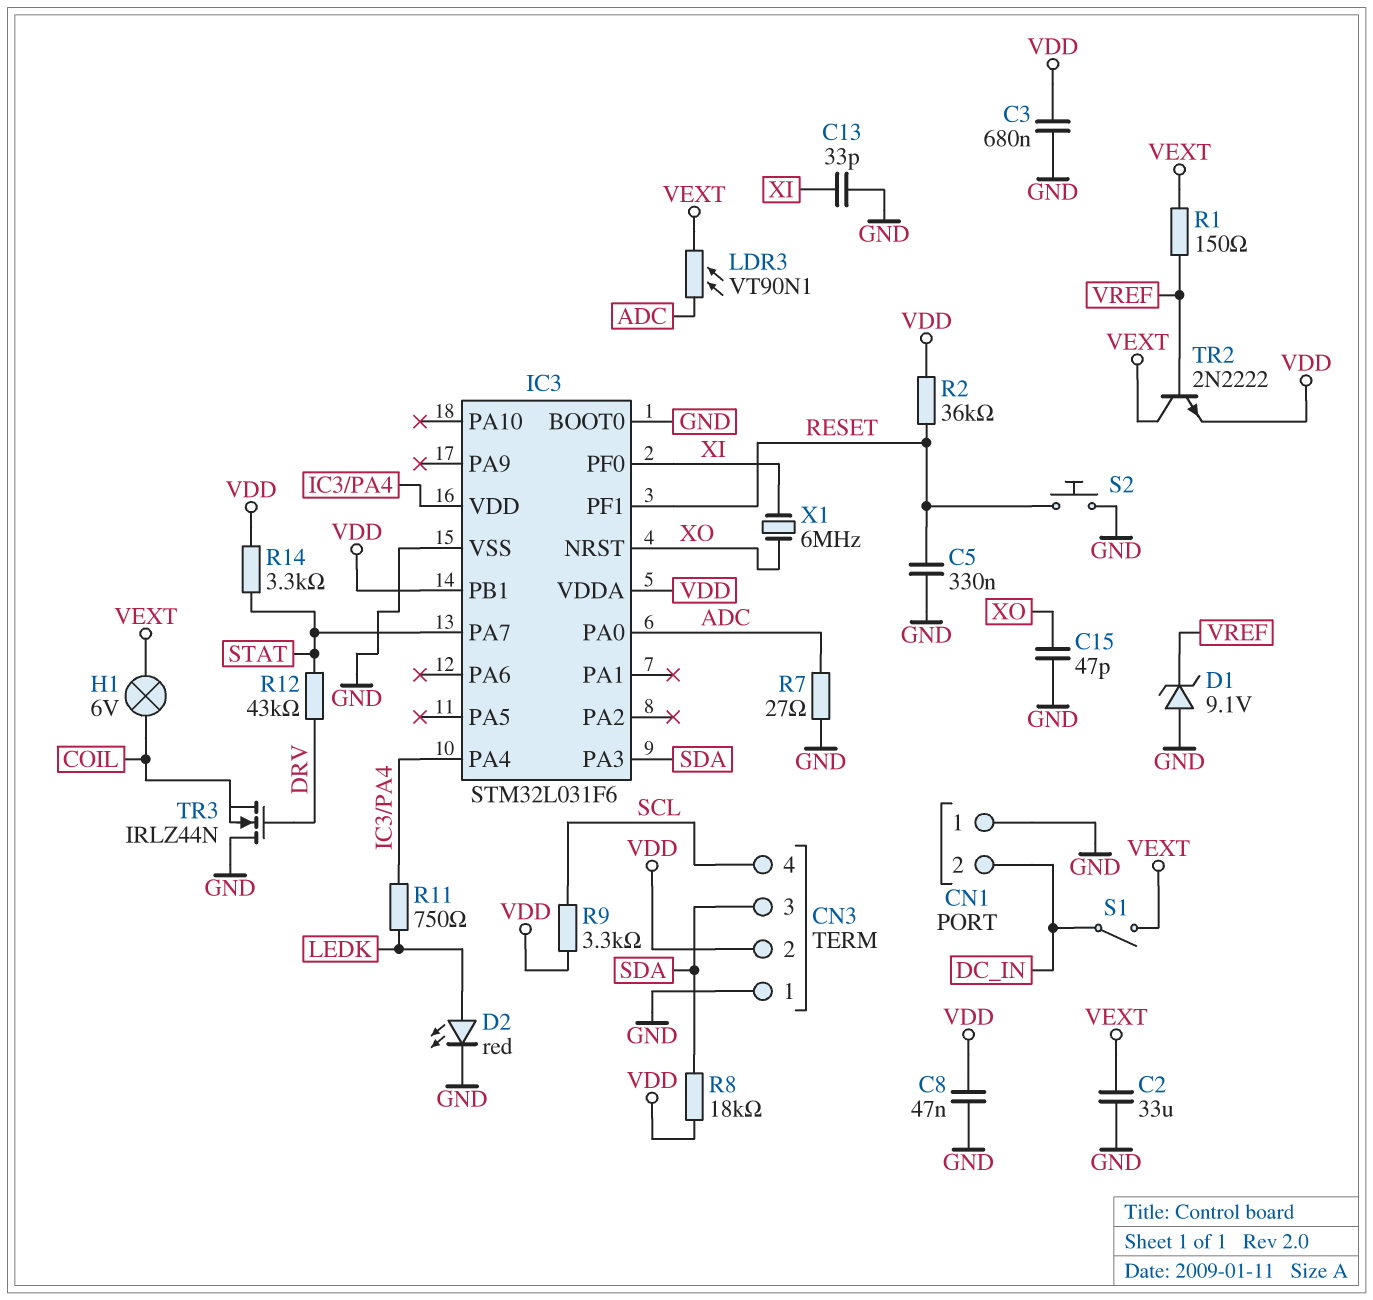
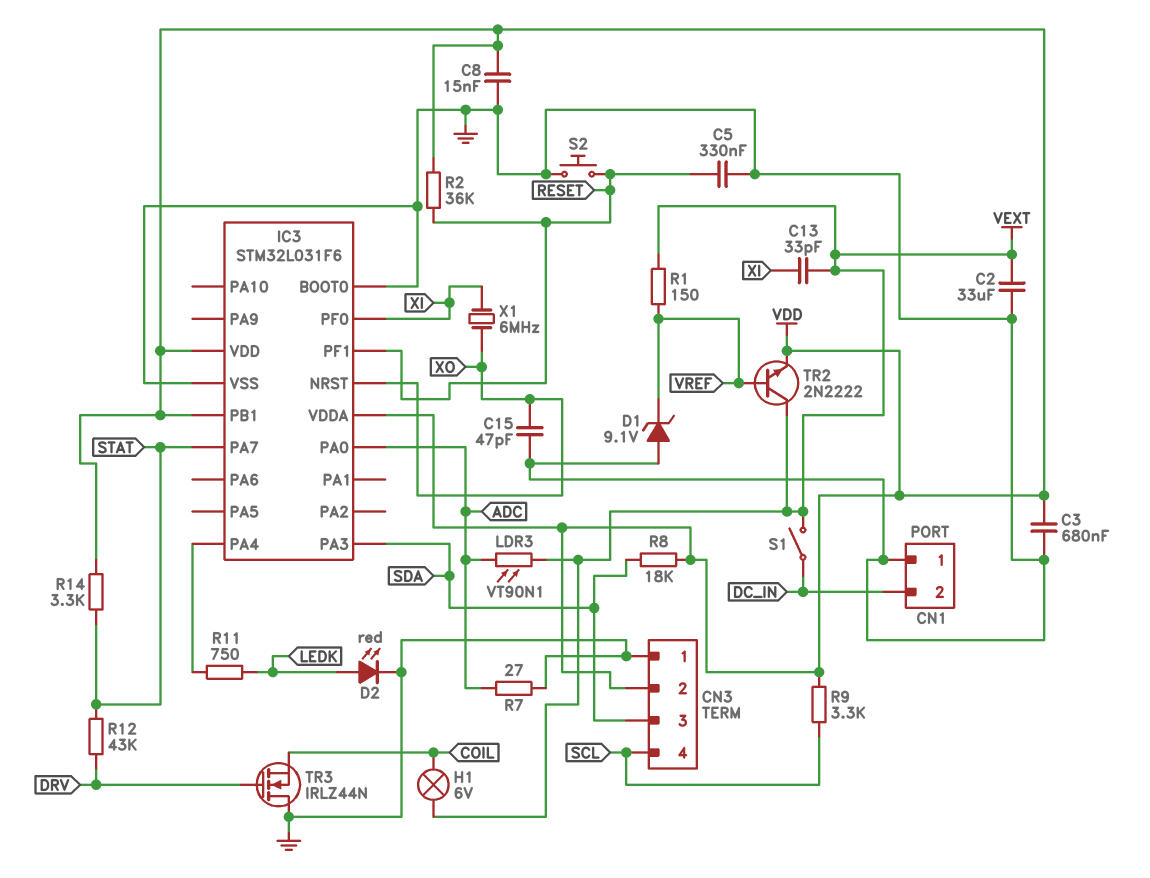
C8: 47nF (GND, VDD) -> 15nF (GND, VDD)
C13: 33pF (GND, XI) -> 33pF (VEXT, XI)
IC3 pin VDD: IC3/PA4 -> VDD

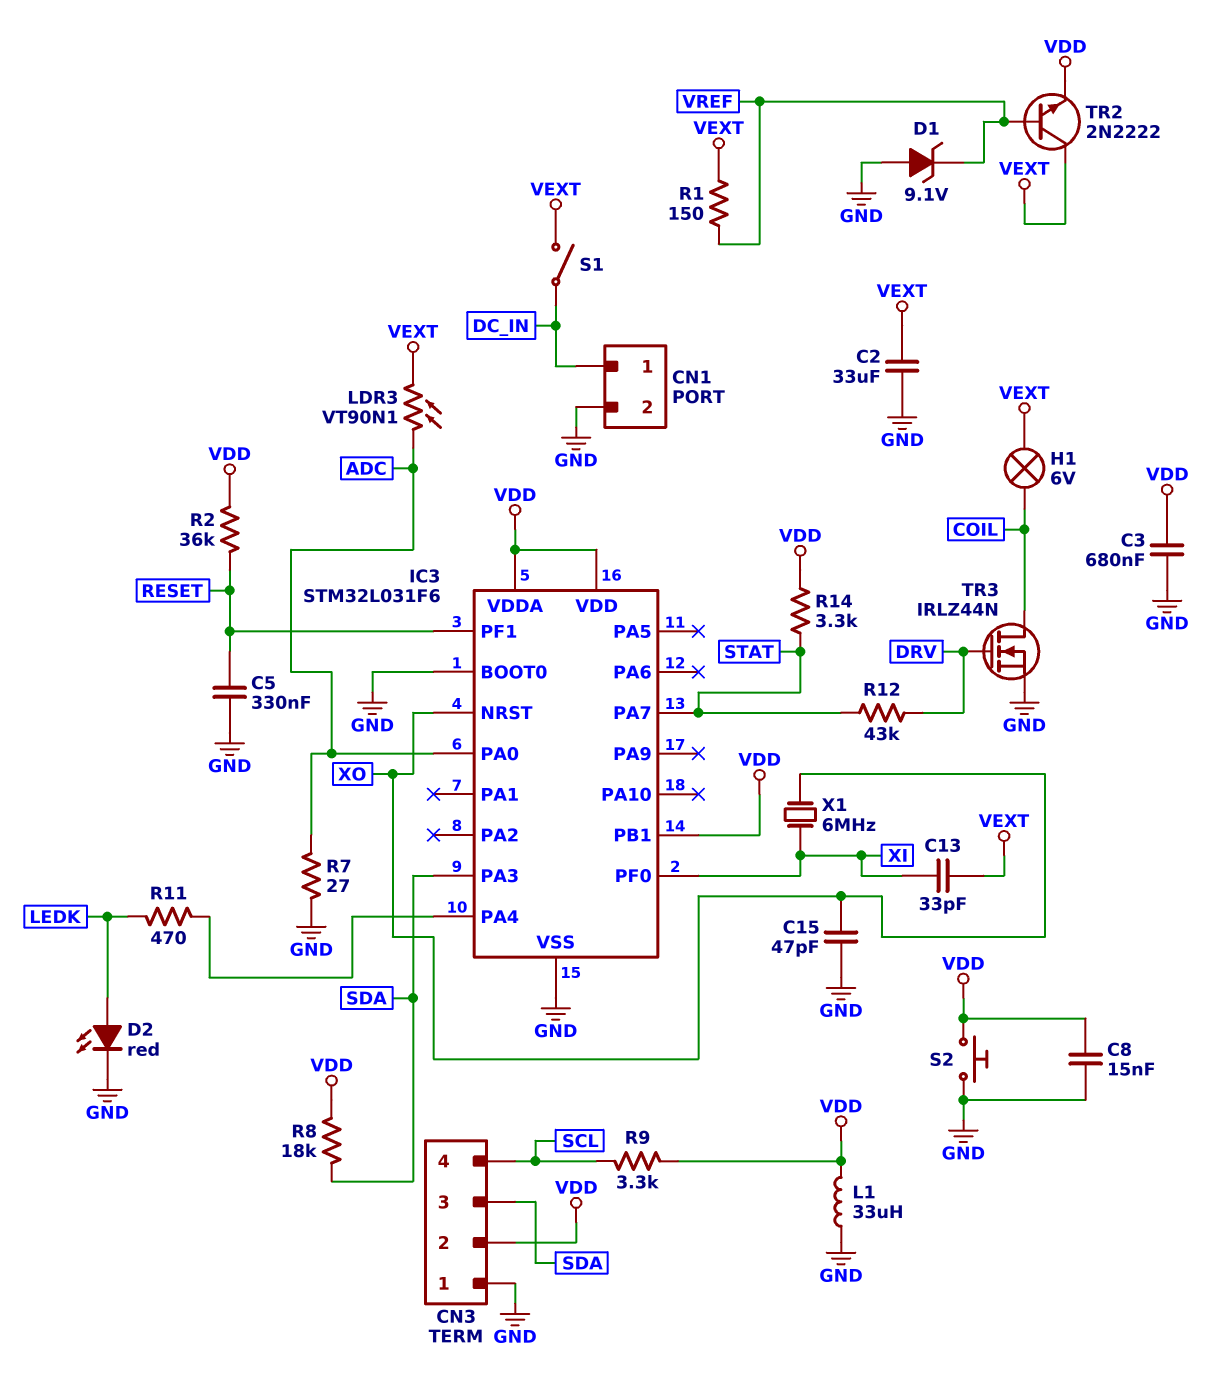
CN1 pin 1: GND -> DC_IN
CN1 pin 2: DC_IN -> GND
L1: none -> 33uH (GND, VDD)
R11: 750 (IC3/PA4, LEDK) -> 470 (IC3/PA4, LEDK)
S2: button (GND, RESET) -> button (GND, VDD)
TR3: NMOS IRLZ44N (G DRV, D GND, S COIL) -> NMOS IRLZ44N (G DRV, D COIL, S GND)

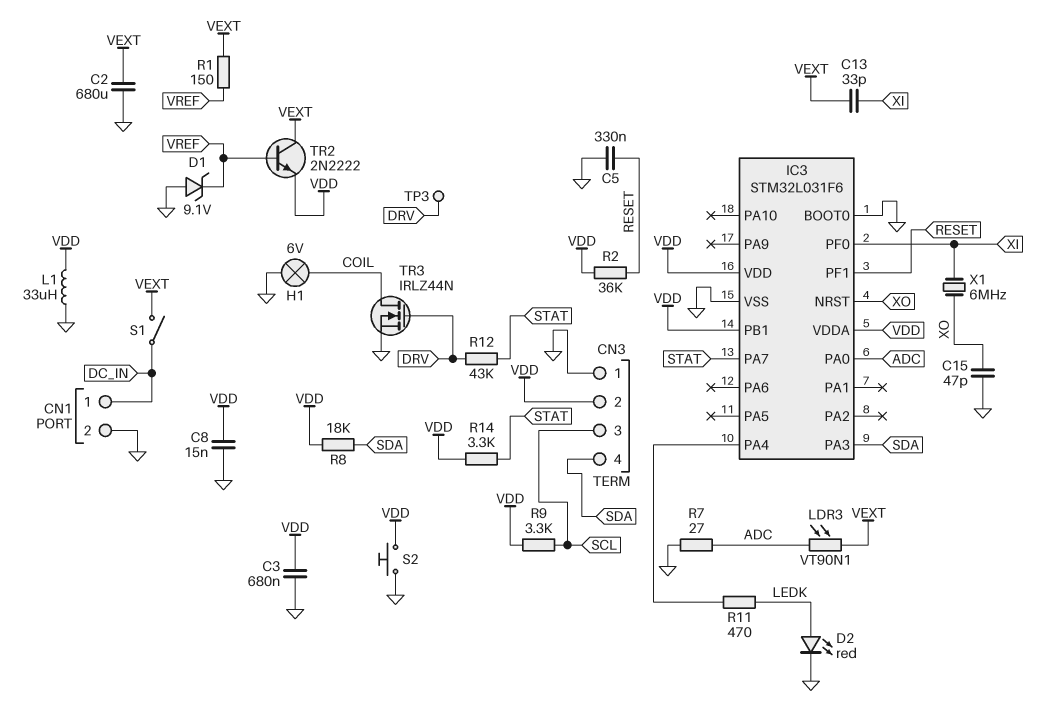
C2: 33uF (GND, VEXT) -> 680uF (GND, VEXT)
CN3 pin 3: SDA -> SCL
CN3 pin 4: SCL -> SDA
H1: lamp 6V (COIL, VEXT) -> lamp 6V (COIL, GND)
TP3: none -> test point (DRV)

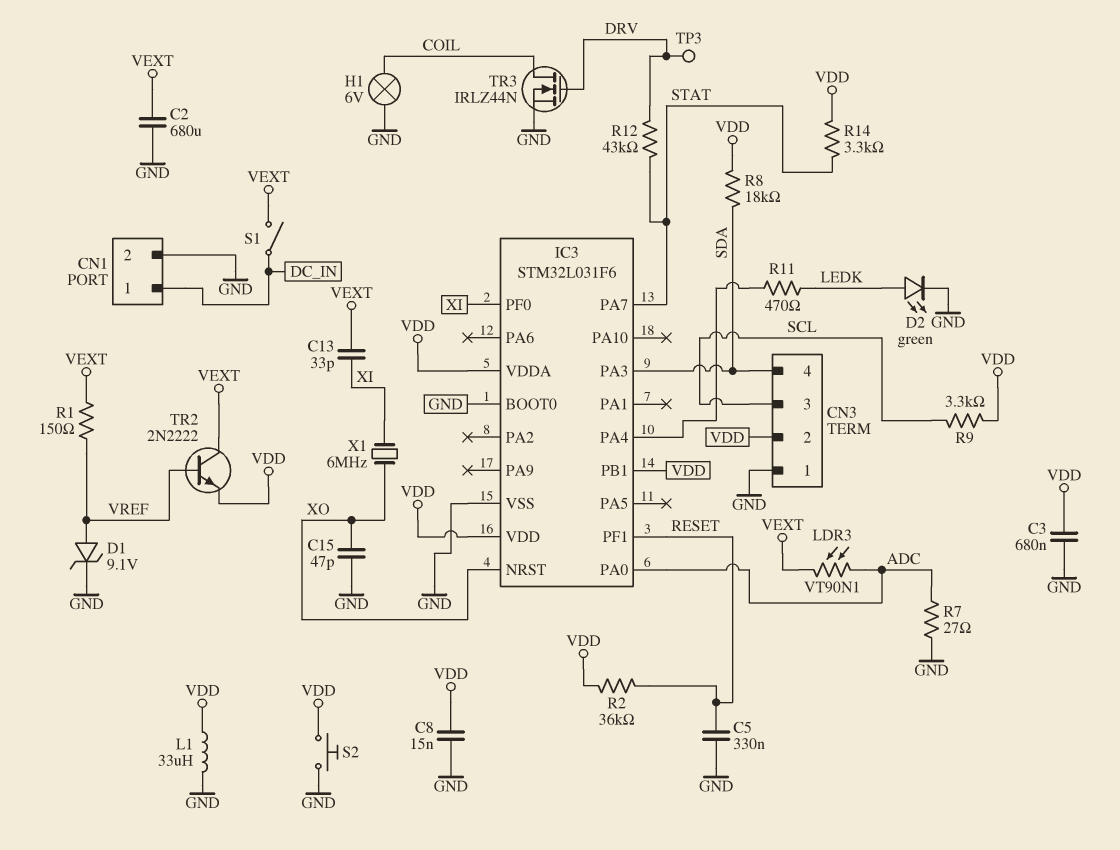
D1: zener 9.1V (A GND, K VREF) -> zener 9.1V (A VREF, K GND)
D2: LED red (A LEDK, K GND) -> LED green (A LEDK, K GND)

